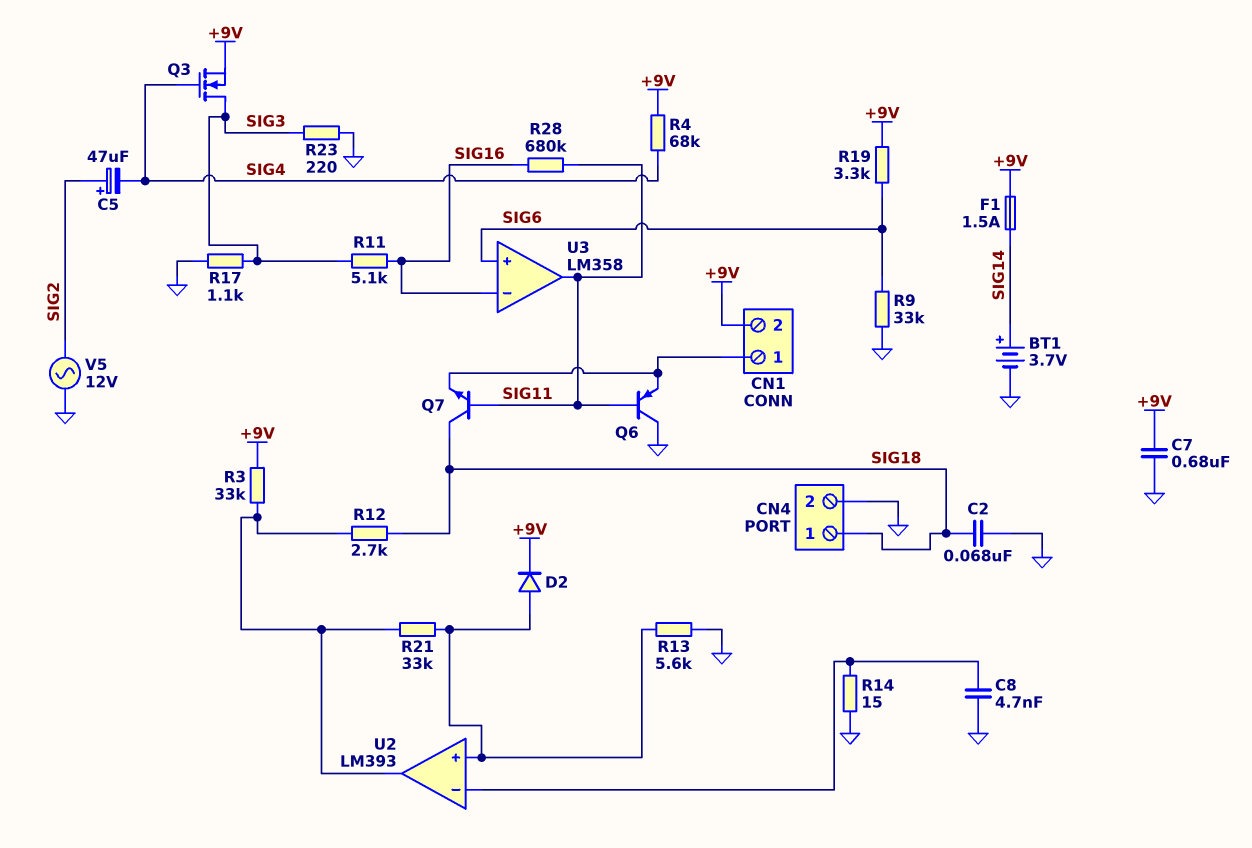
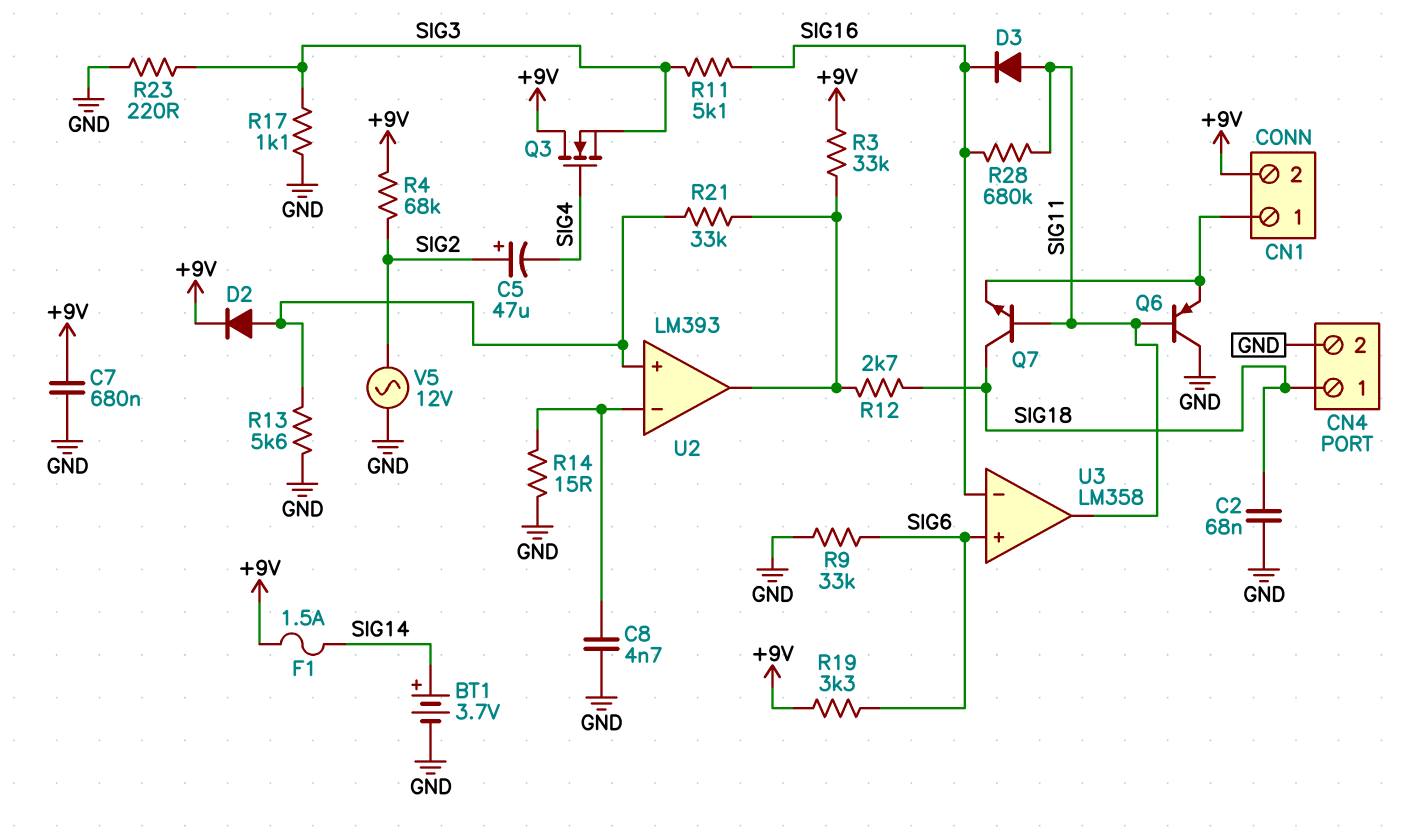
D3: none -> diode (A SIG11, K SIG16)
Q3: NMOS (G SIG4, D SIG3, S +9V) -> NMOS (G SIG4, D +9V, S SIG3)
R4: 68k (+9V, SIG4) -> 68k (+9V, SIG2)

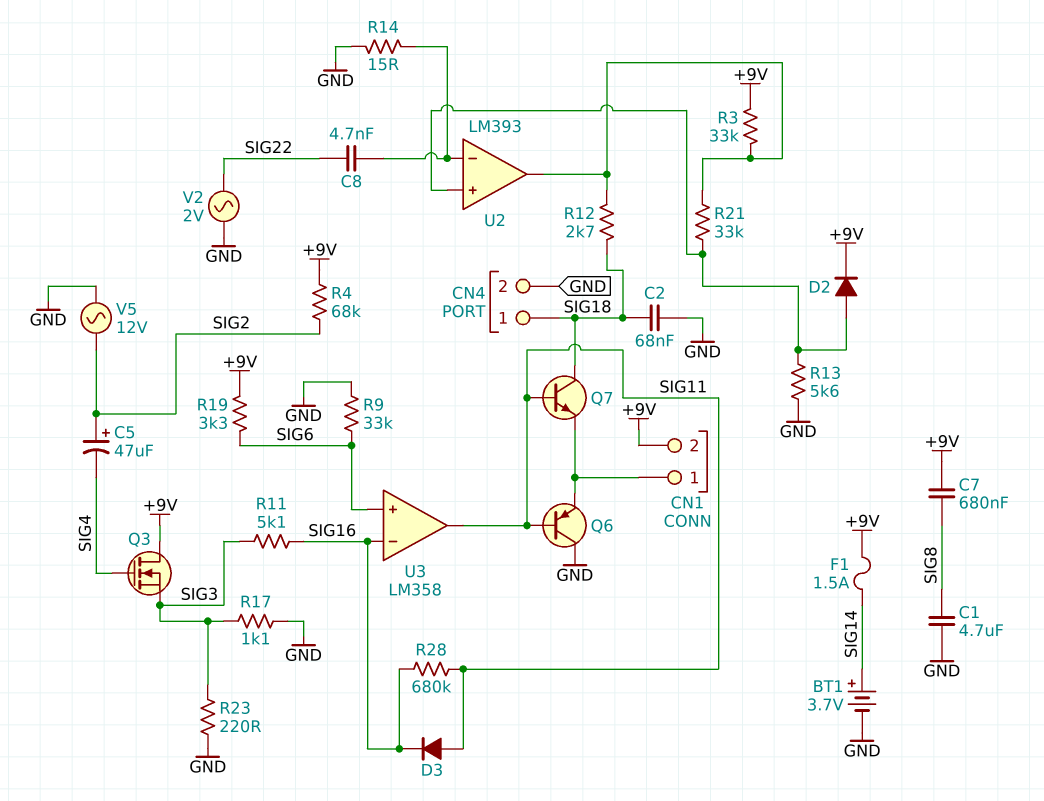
C1: none -> 4.7uF (GND, SIG8)
C7: 680nF (+9V, GND) -> 680nF (+9V, SIG8)
C8: 4.7nF (GND, U2/in-) -> 4.7nF (SIG22, U2/in-)
V2: none -> AC 2V (GND, SIG22)

